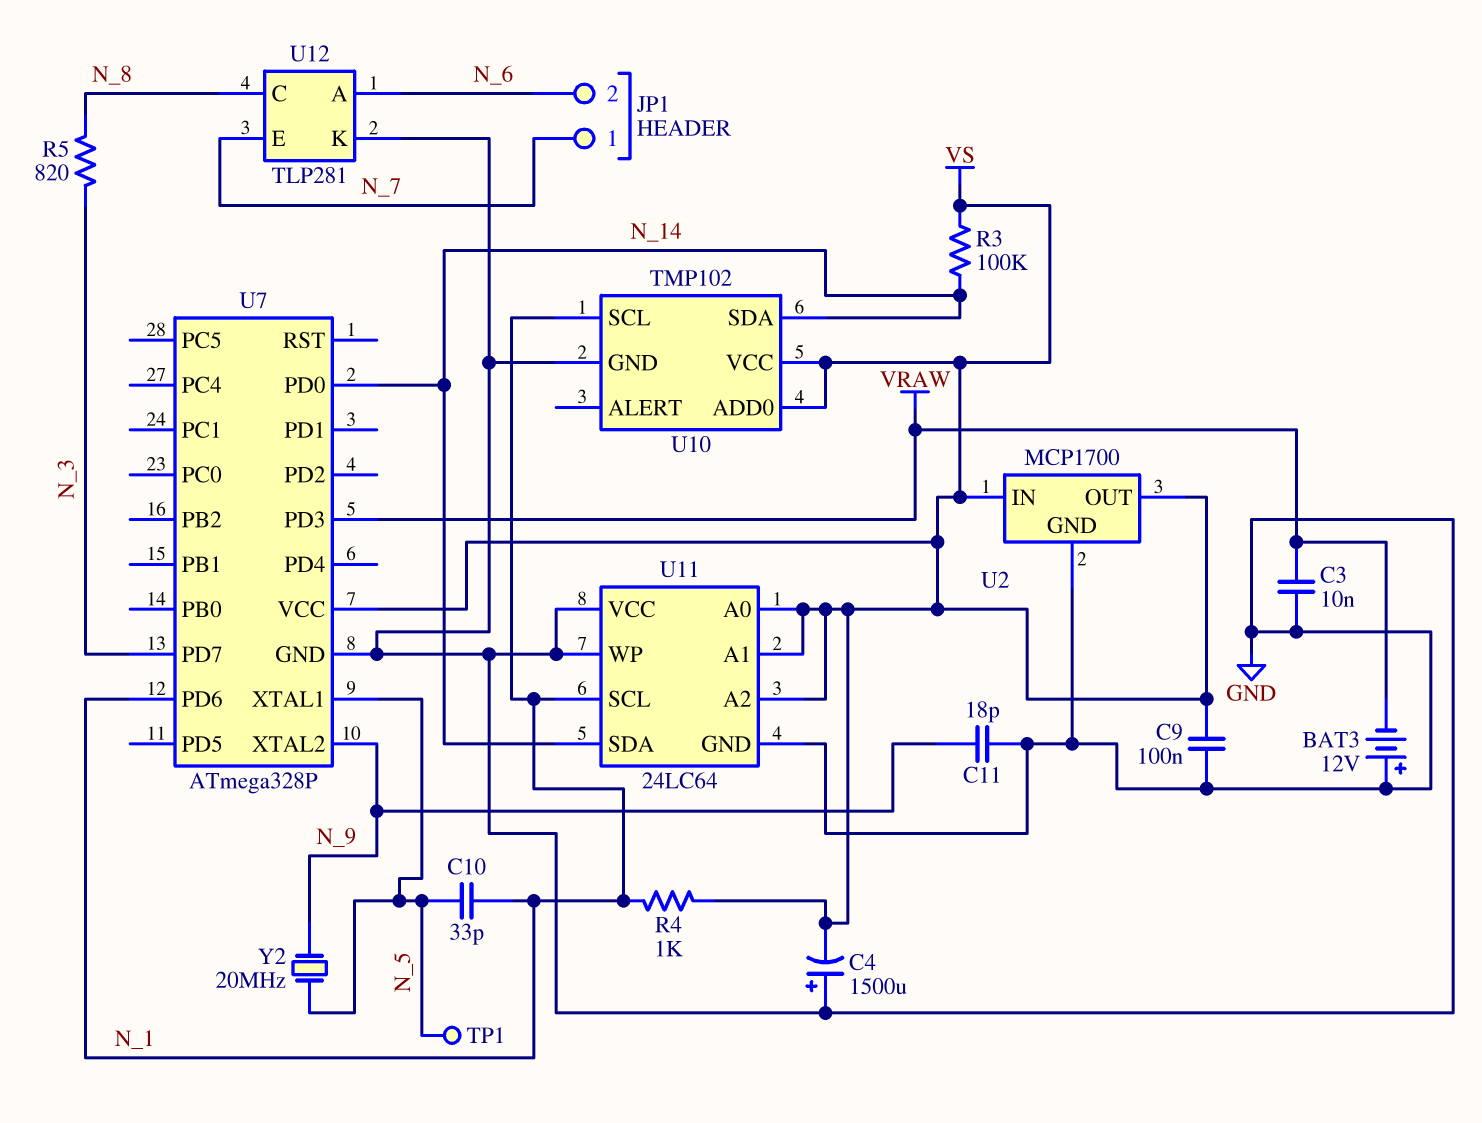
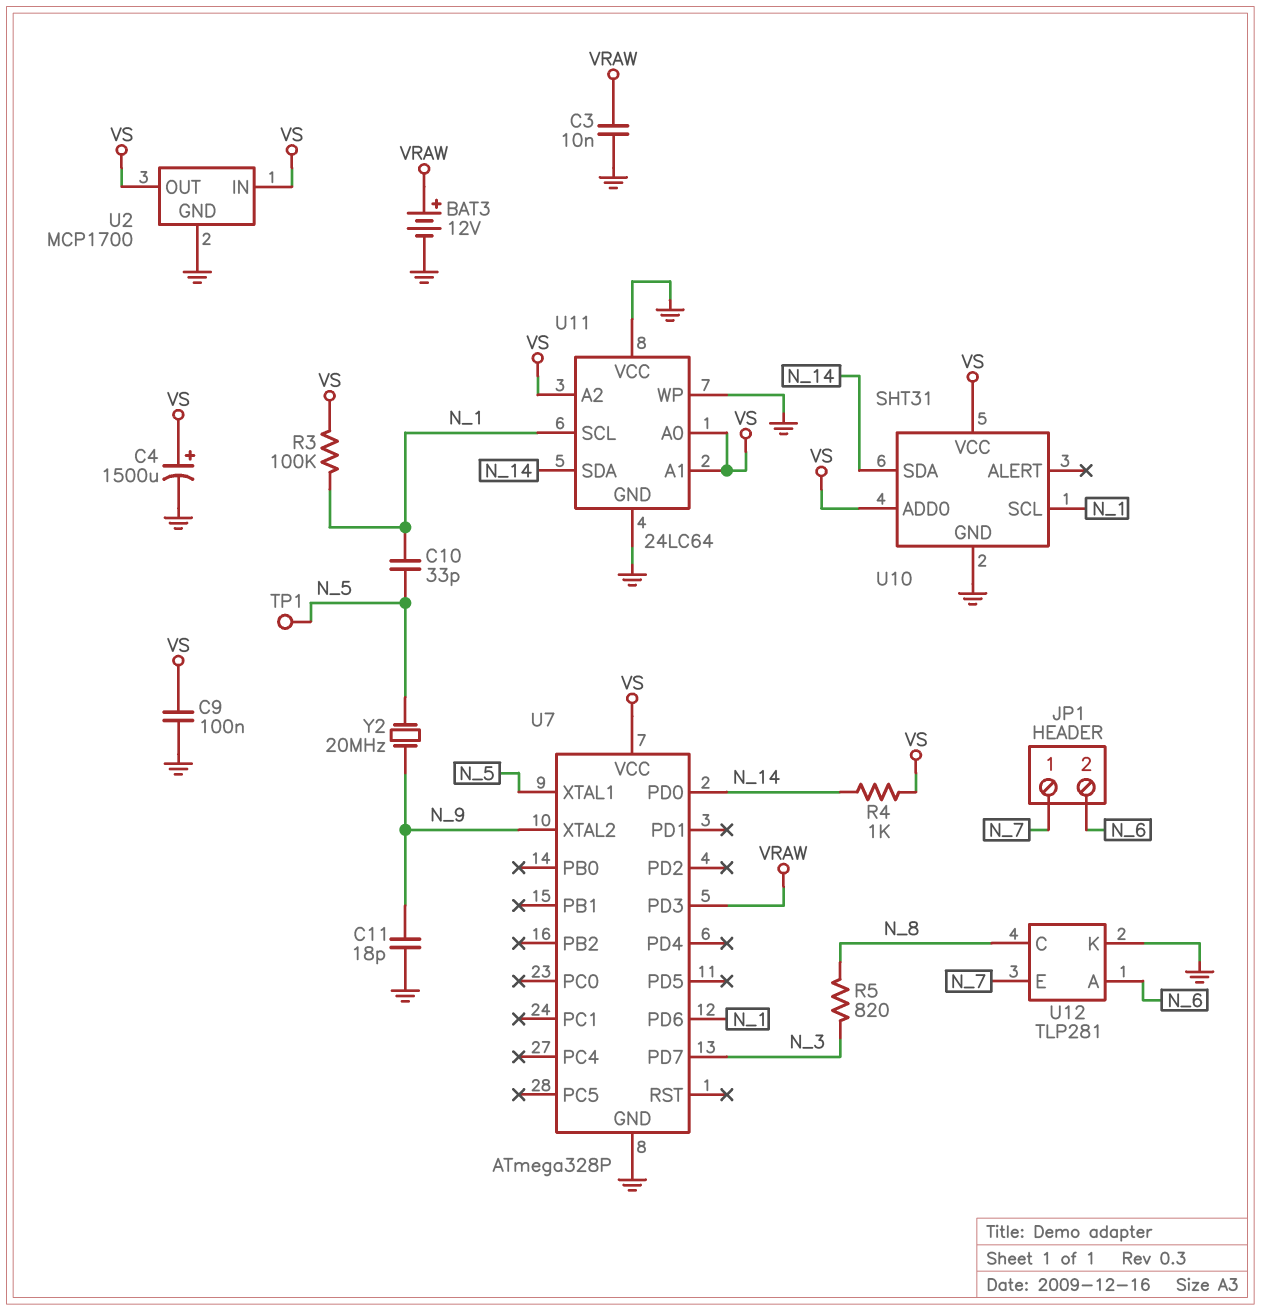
BAT3: 12V (plus GND, minus VRAW) -> 12V (plus VRAW, minus GND)
C4: 1500uF (plus GND, minus VS) -> 1500uF (plus VS, minus GND)
R3: 100k (N_14, VS) -> 100k (N_1, VS)
R4: 1k (N_1, VS) -> 1k (N_14, VS)
U10: TMP102 -> SHT31

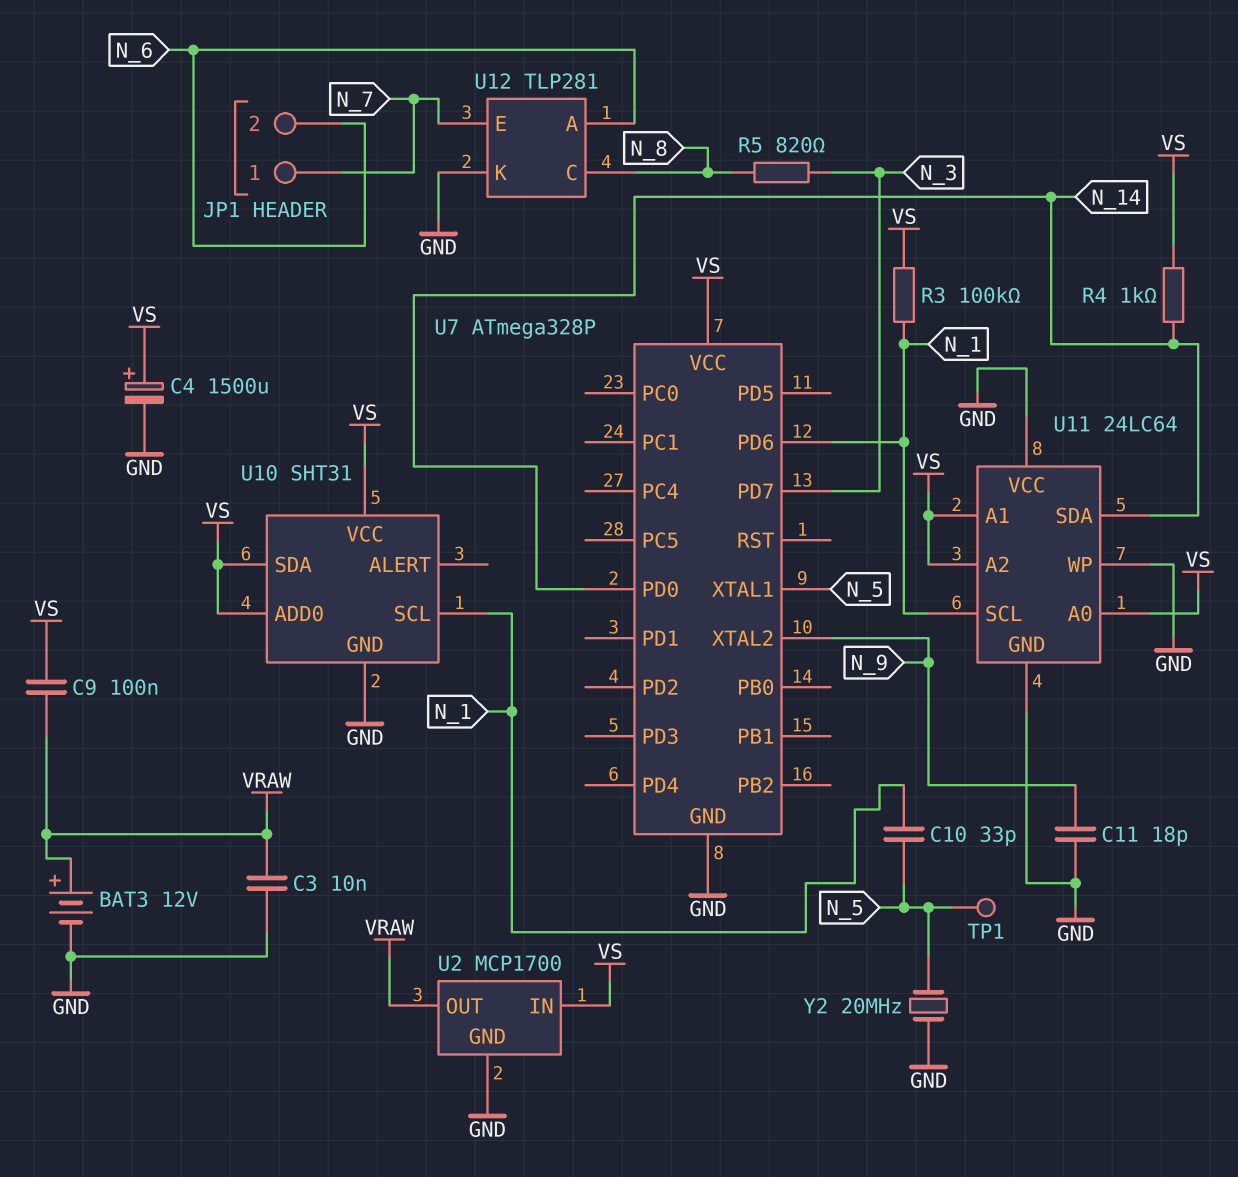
C9: 100nF (GND, VS) -> 100nF (VRAW, VS)
U2 pin OUT: VS -> VRAW
U7 pin PD3: VRAW -> none
U10 pin SDA: N_14 -> VS
Y2: 20MHz (N_5, N_9) -> 20MHz (GND, N_5)

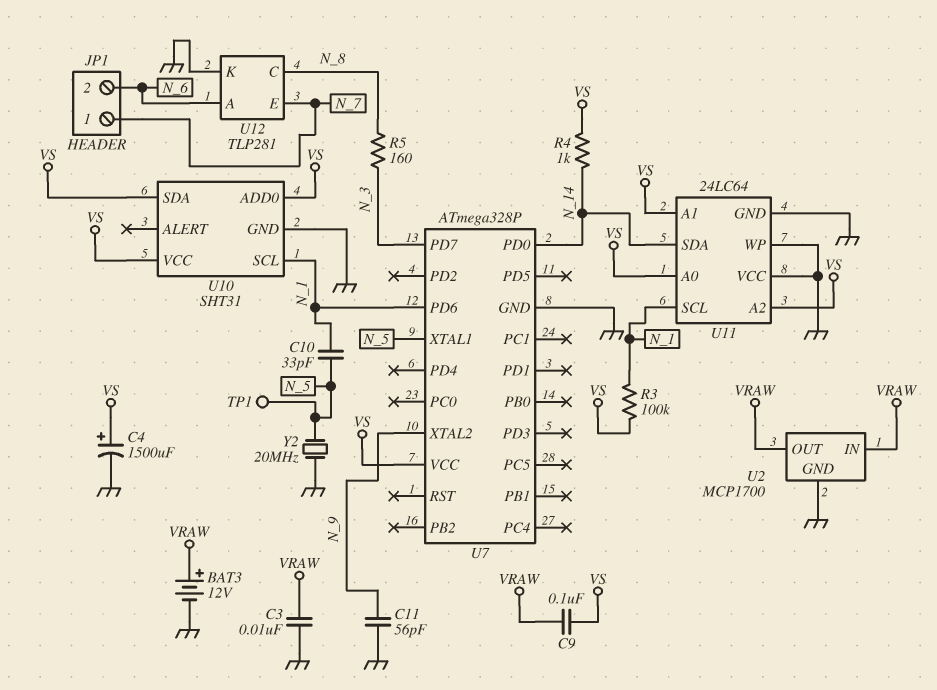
C11: 18pF (GND, N_9) -> 56pF (GND, N_9)
R5: 820 (N_3, N_8) -> 160 (N_3, N_8)
U2 pin IN: VS -> VRAW

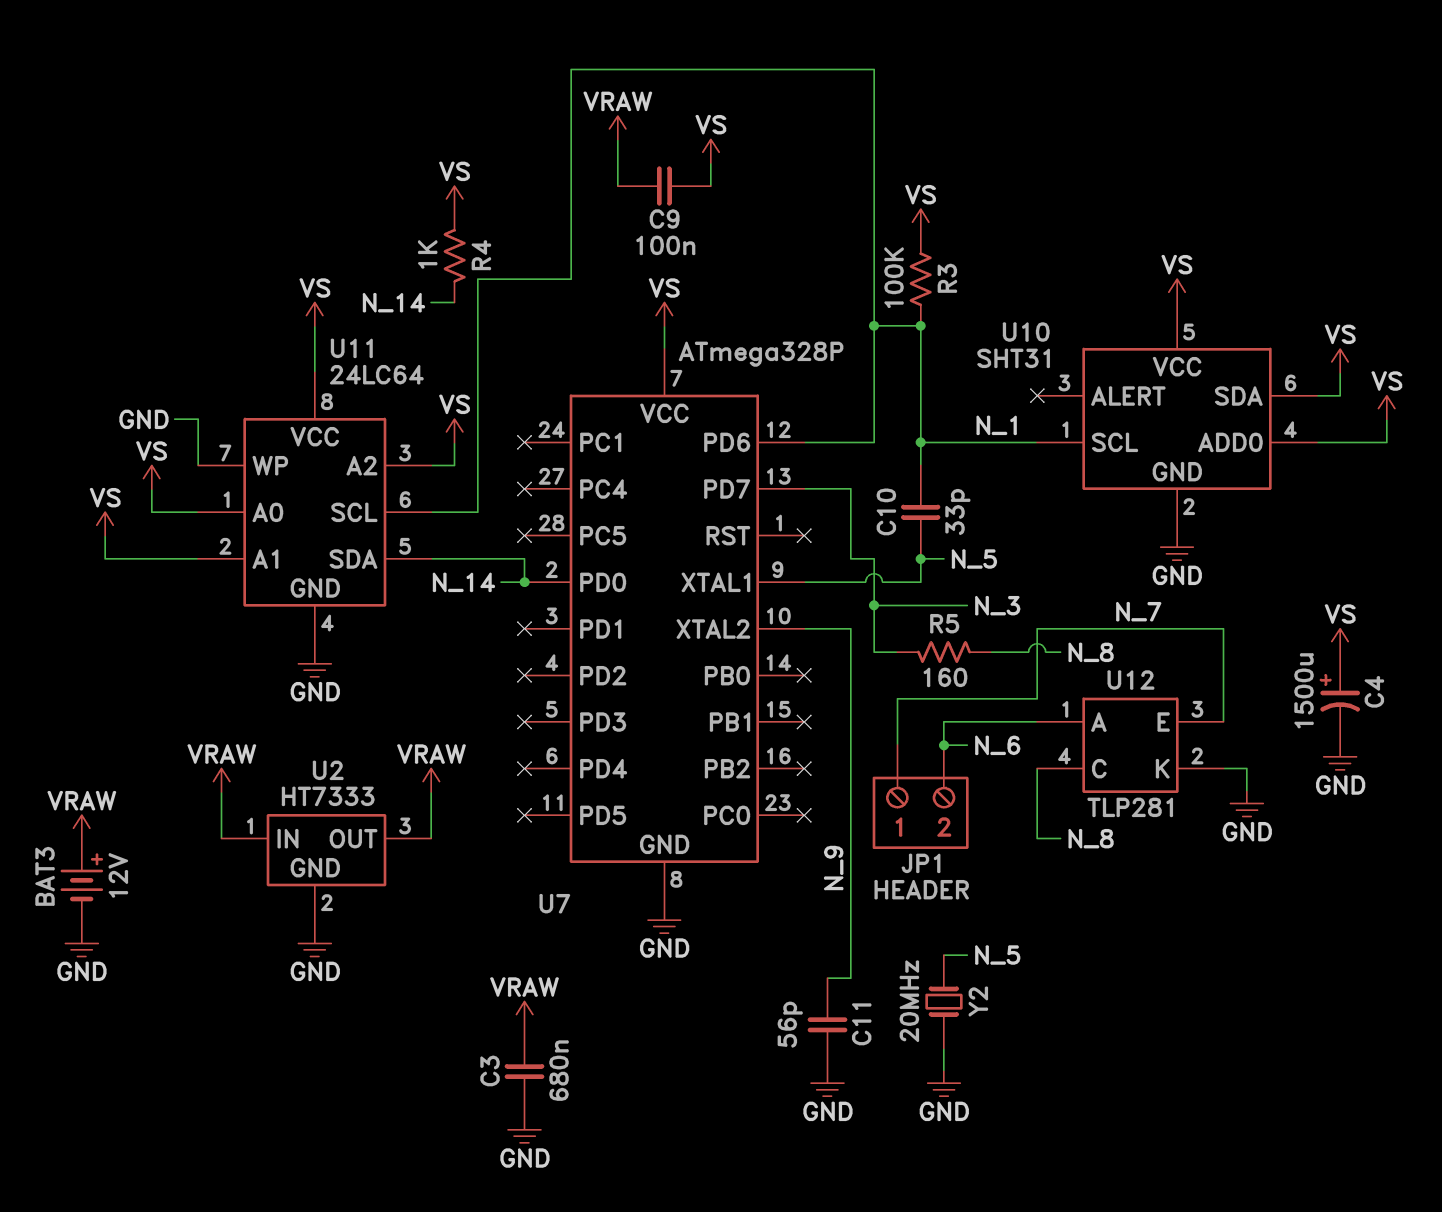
C3: 10nF (GND, VRAW) -> 680nF (GND, VRAW)
TP1: test point (N_5) -> none
U2: MCP1700 -> HT7333
U11 pin VCC: GND -> VS

